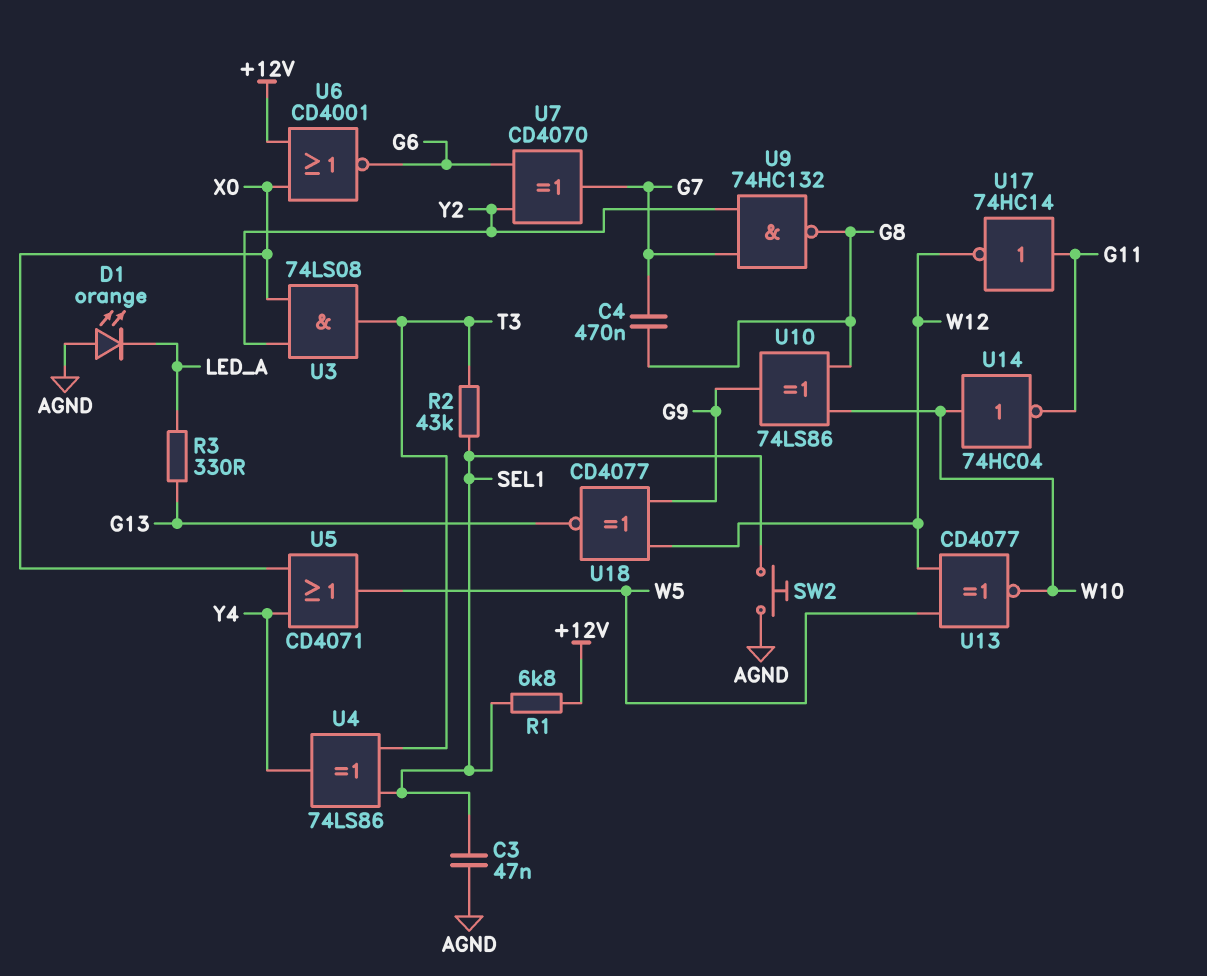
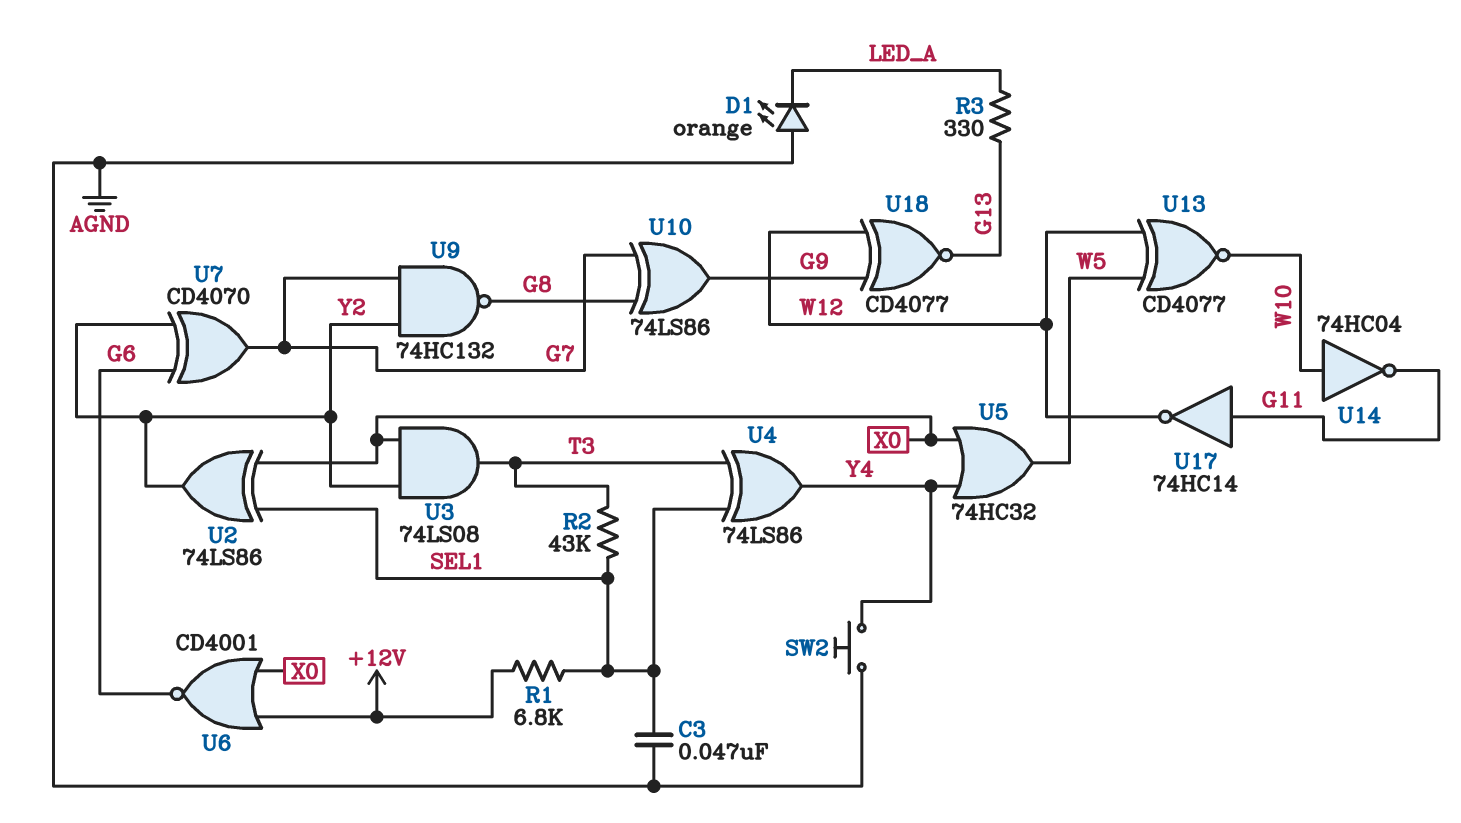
C4: 470nF (G7, G8) -> none
SW2: button (AGND, SEL1) -> button (AGND, Y4)
U2: none -> XOR 74LS86 (in SEL1, in X0, out Y2)
U5: OR CD4071 (in X0, in Y4, out W5) -> OR 74HC32 (in X0, in Y4, out W5)
U10: XOR 74LS86 (in G8, in W10, out G9) -> XOR 74LS86 (in G7, in G8, out G9)

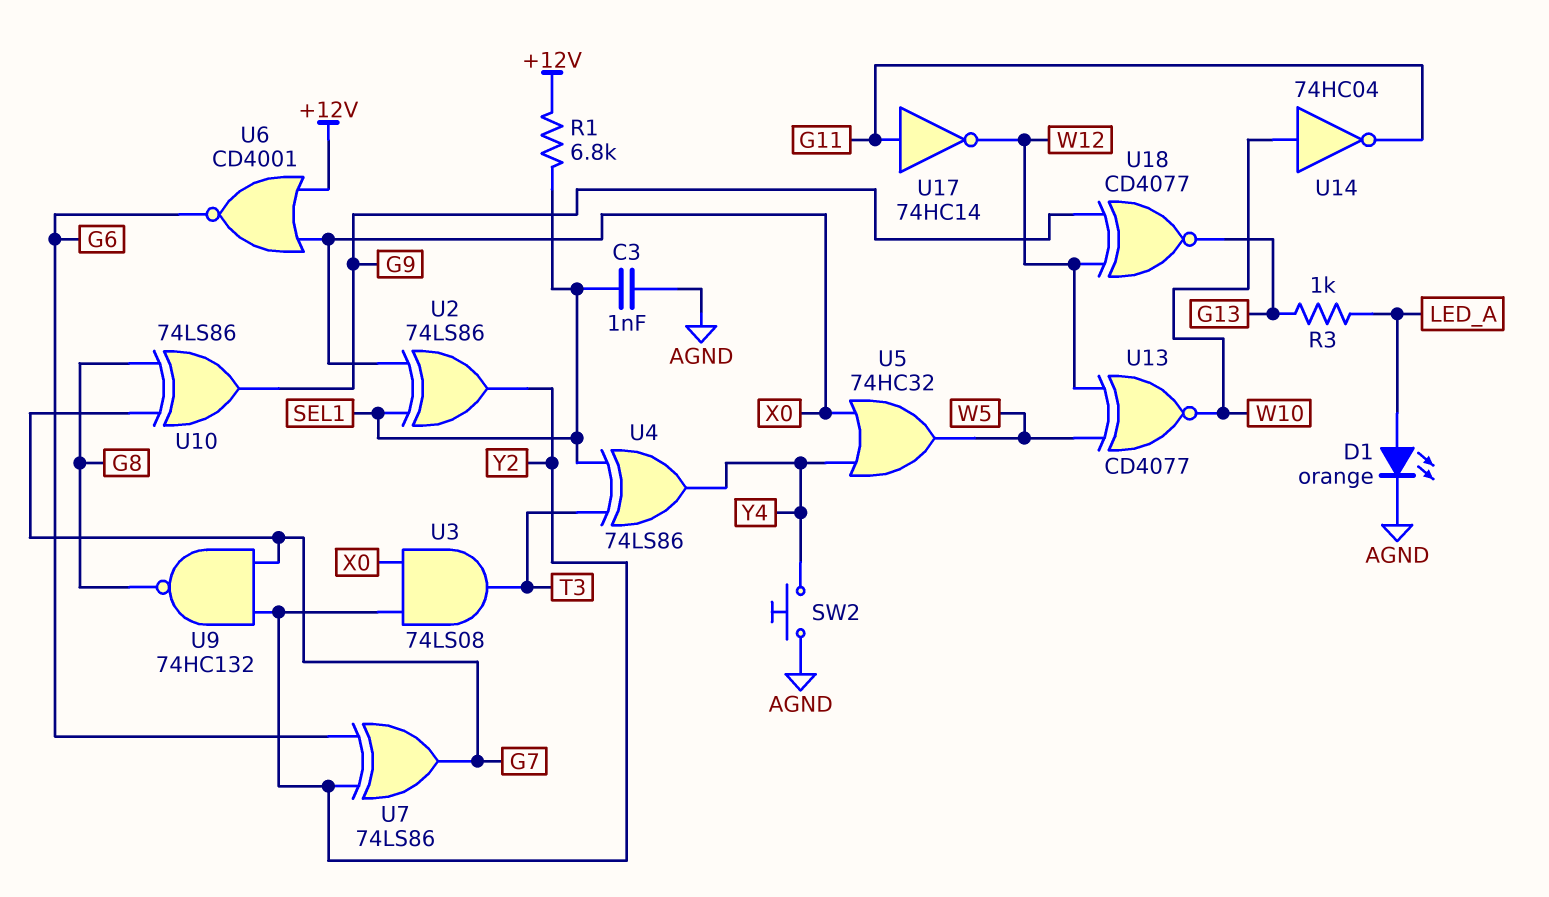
C3: 47nF (AGND, SEL1) -> 1nF (AGND, SEL1)
D1: LED orange (A AGND, K LED_A) -> LED orange (A LED_A, K AGND)
R2: 43k (SEL1, T3) -> none
R3: 330 (G13, LED_A) -> 1k (G13, LED_A)
U7: XOR CD4070 (in G6, in Y2, out G7) -> XOR 74LS86 (in G6, in Y2, out G7)

